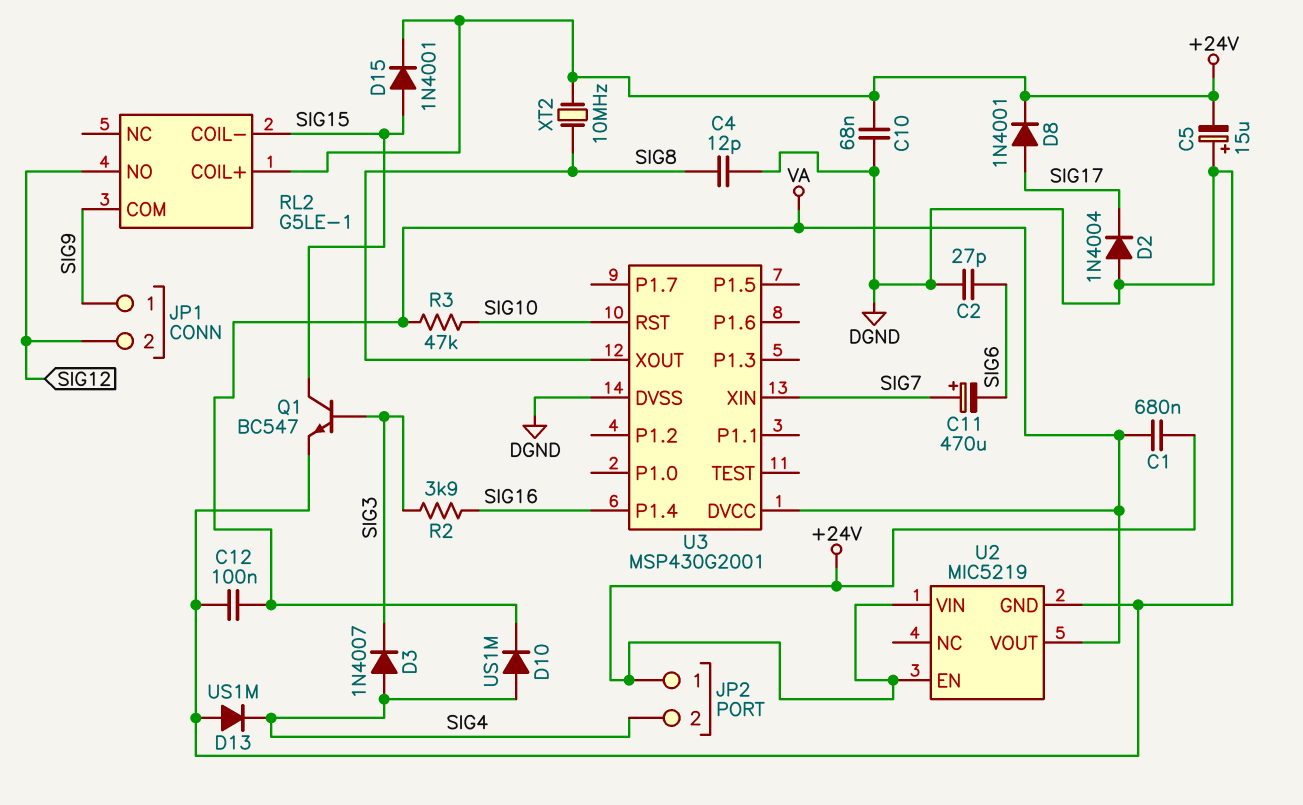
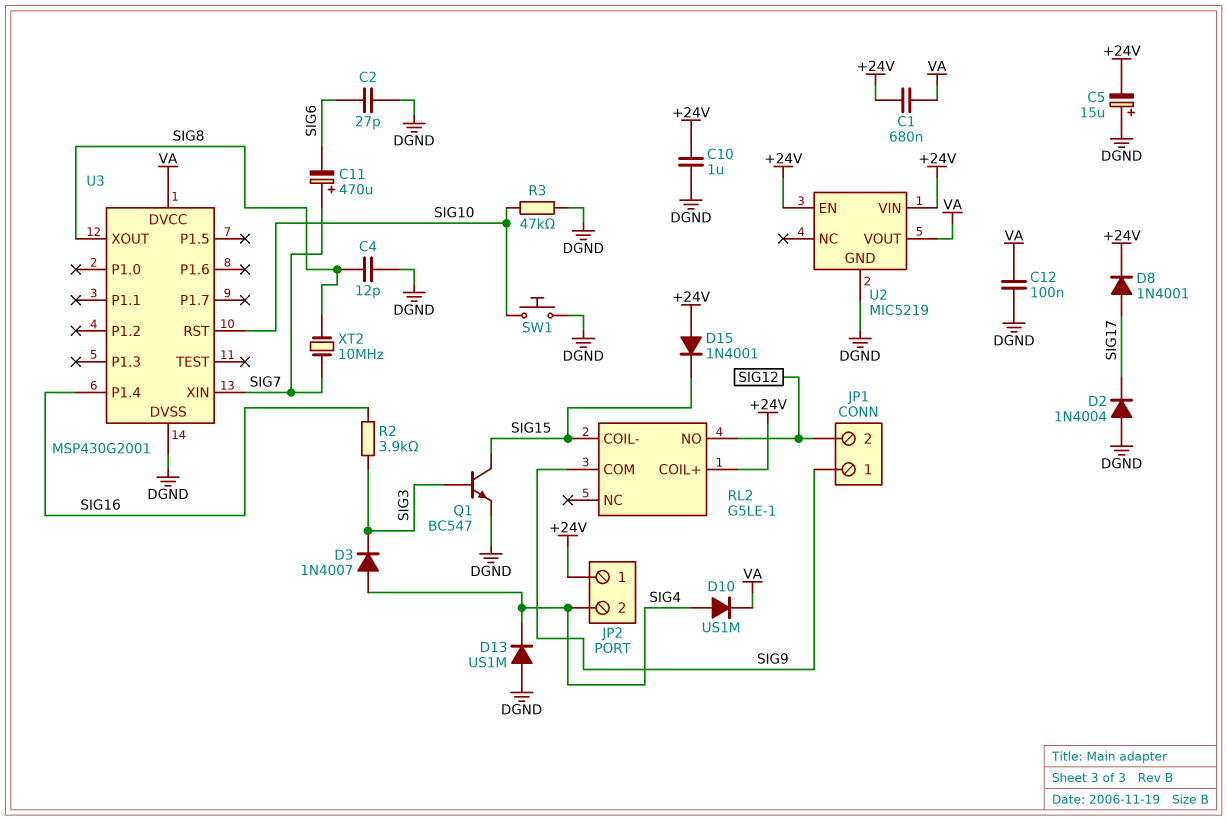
C10: 68nF (+24V, DGND) -> 1uF (+24V, DGND)
D15: diode 1N4001 (A SIG15, K +24V) -> diode 1N4001 (A +24V, K SIG15)
R3: 47k (SIG10, VA) -> 47k (DGND, SIG10)
SW1: none -> button (DGND, SIG10)
XT2: 10MHz (+24V, SIG8) -> 10MHz (SIG7, SIG8)

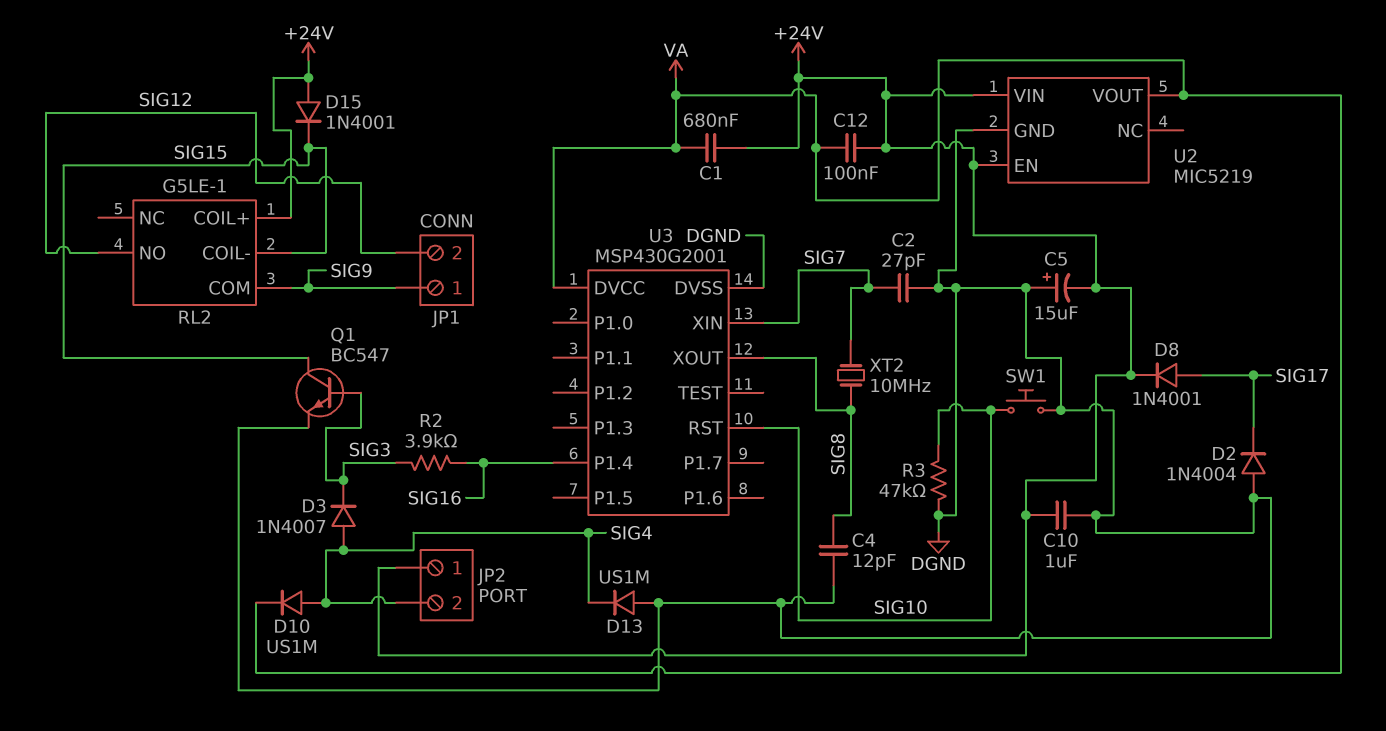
C2: 27pF (DGND, SIG6) -> 27pF (DGND, SIG7)
C11: 470uF (plus SIG7, minus SIG6) -> none
C12: 100nF (DGND, VA) -> 100nF (+24V, VA)

